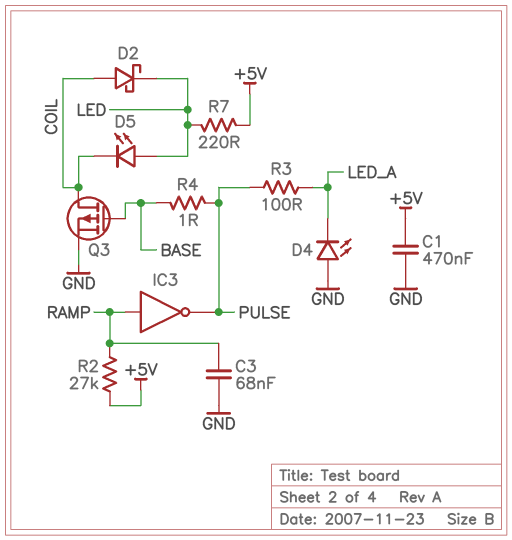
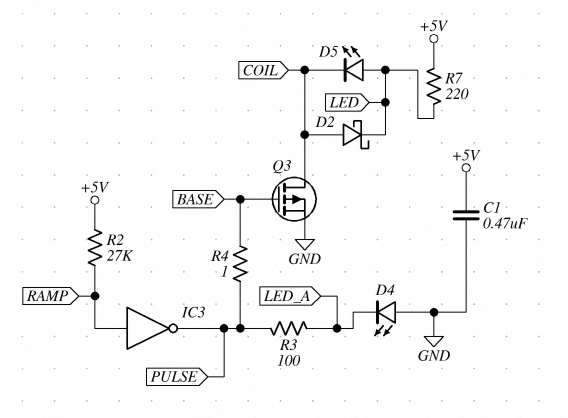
C3: 68nF (GND, RAMP) -> none

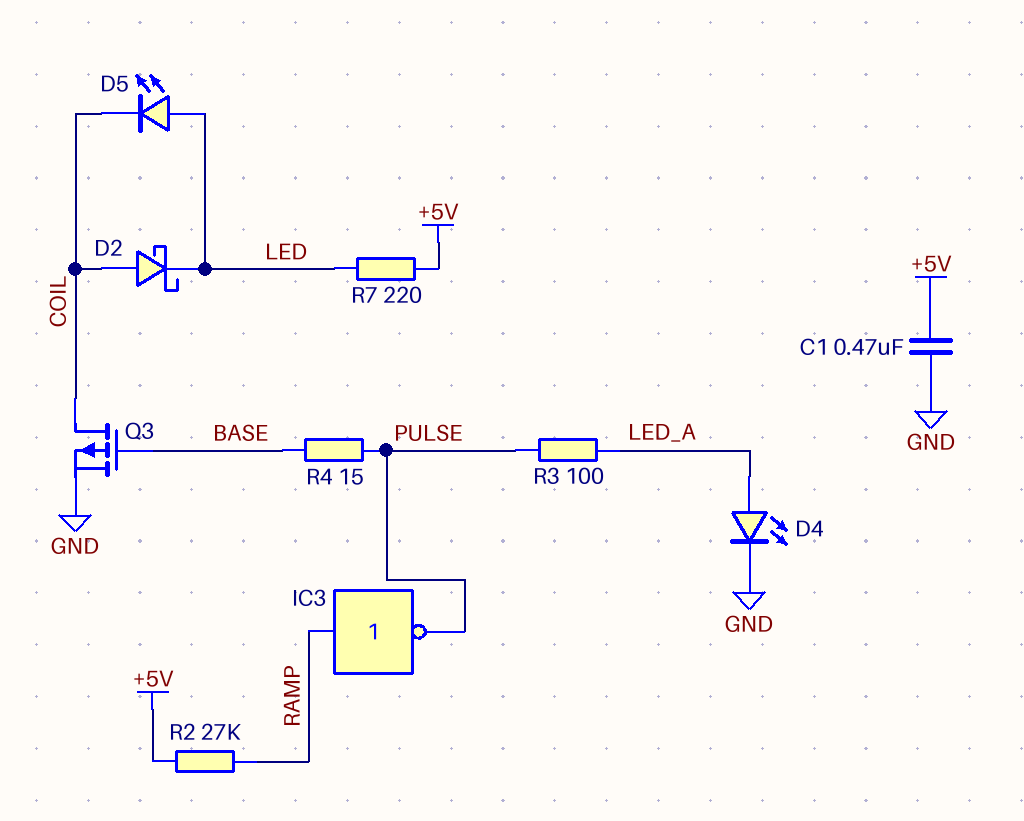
D4: LED (A GND, K LED_A) -> LED (A LED_A, K GND)
R4: 1 (BASE, PULSE) -> 15 (BASE, PULSE)

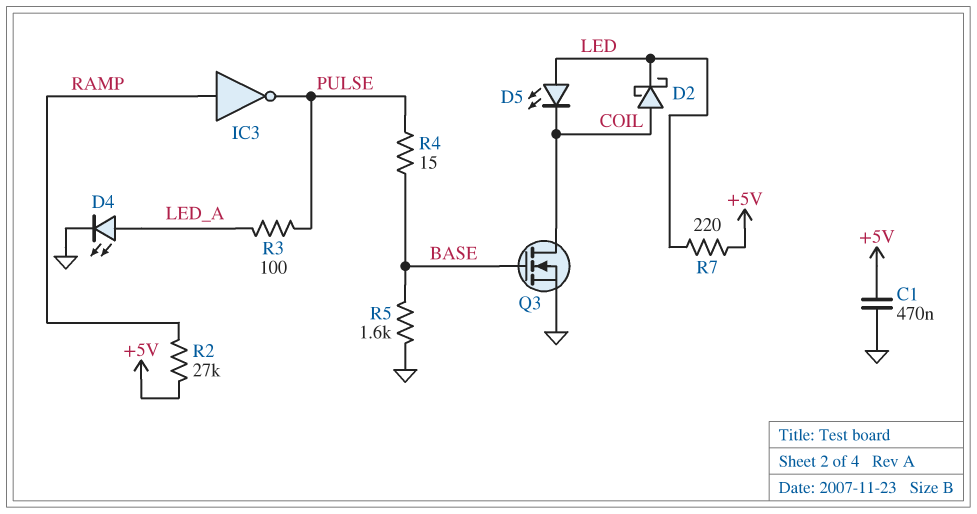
Q3: PMOS (G BASE, D COIL, S GND) -> NMOS (G BASE, D COIL, S GND)
R5: none -> 1.6k (BASE, GND)

